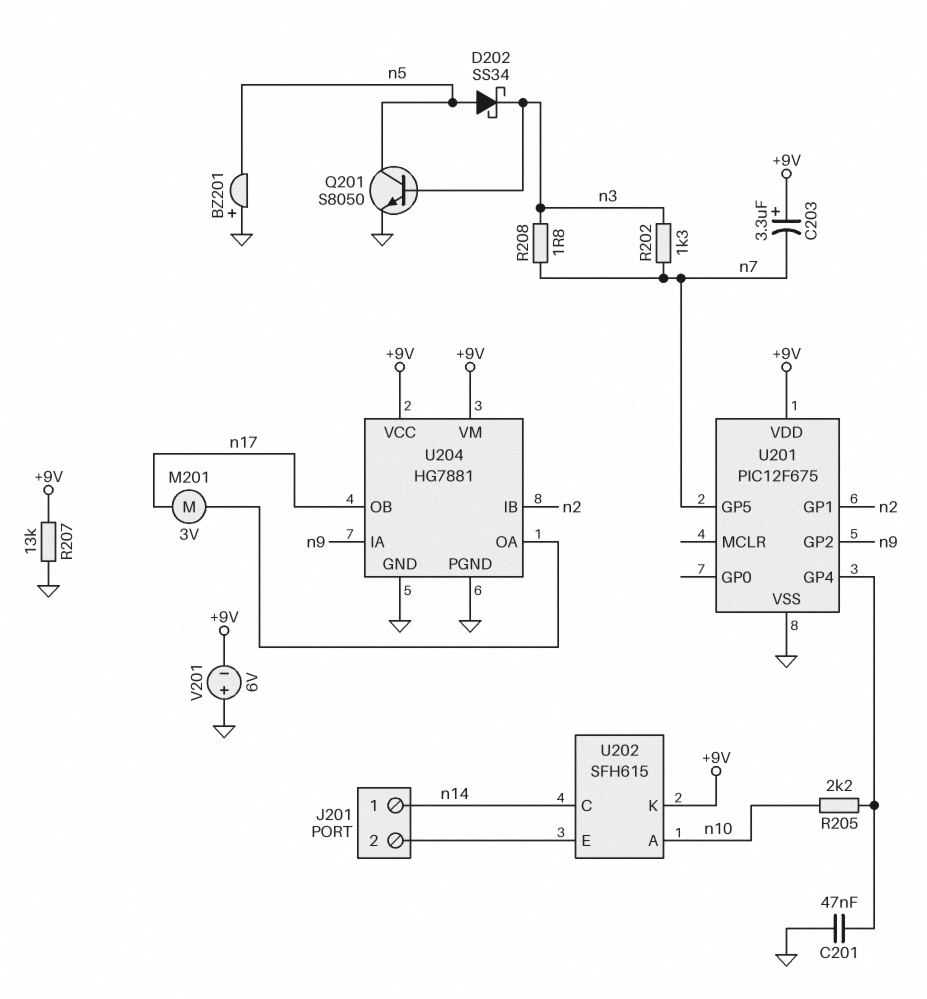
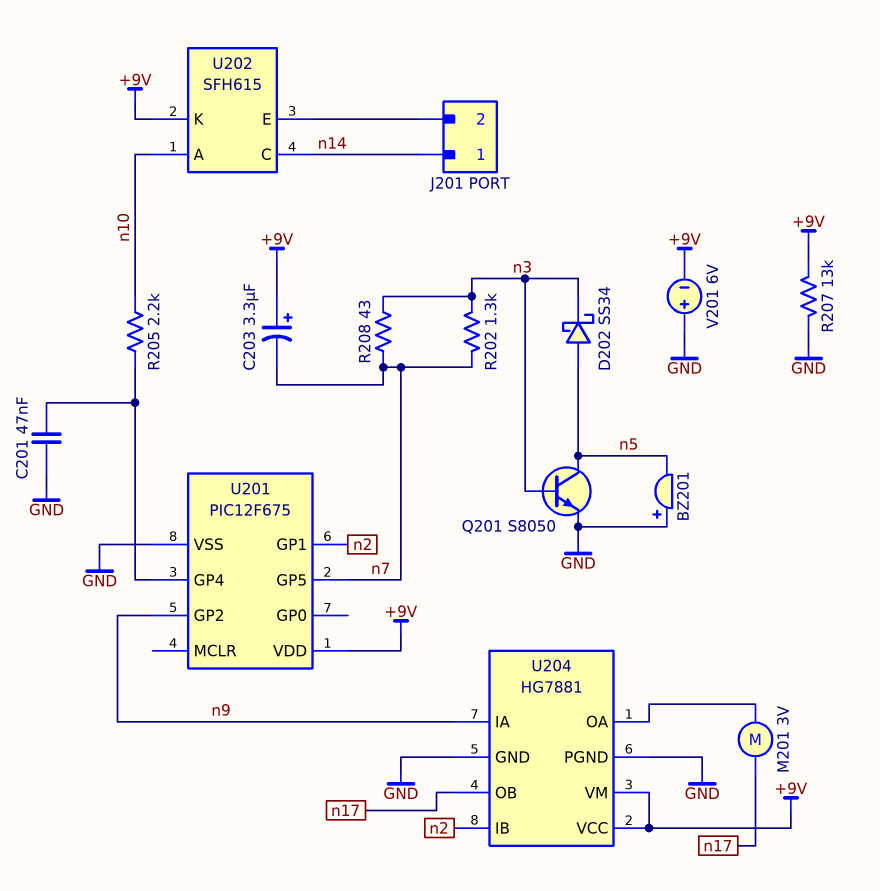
R208: 1.8 (n3, n7) -> 43 (n3, n7)

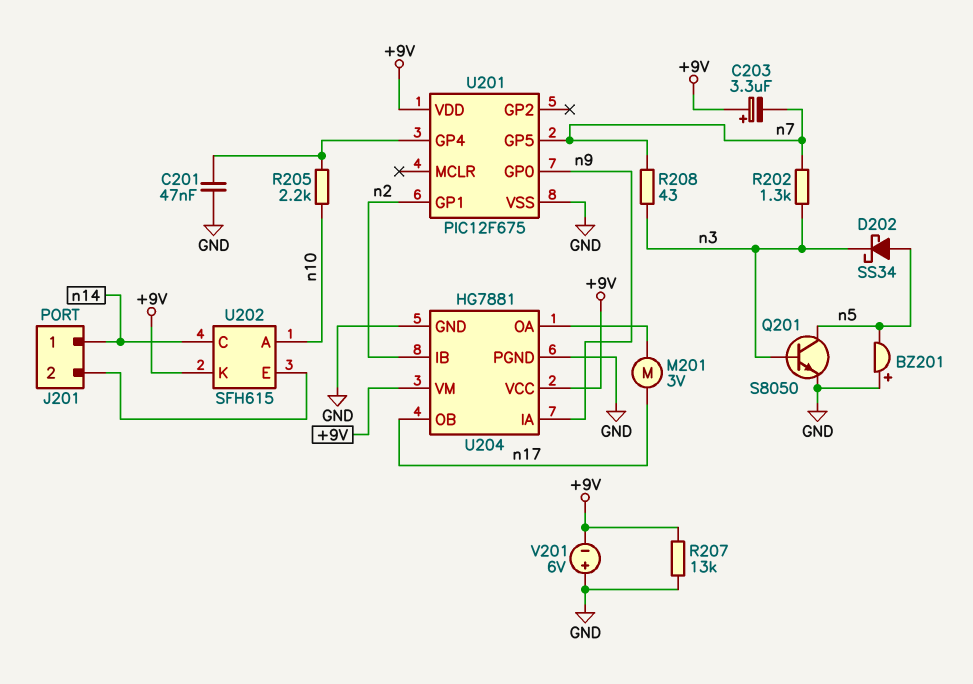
U201 pin GP0: none -> n9
U201 pin GP2: n9 -> none

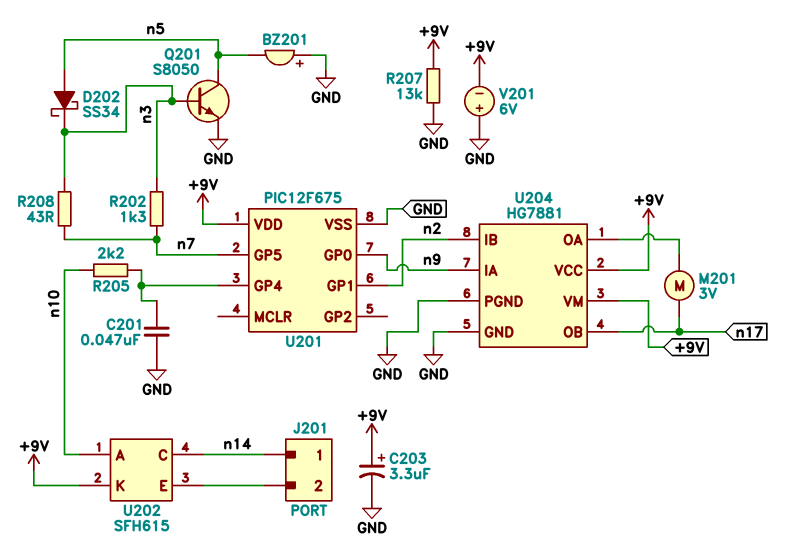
C203: 3.3uF (plus +9V, minus n7) -> 3.3uF (plus +9V, minus GND)

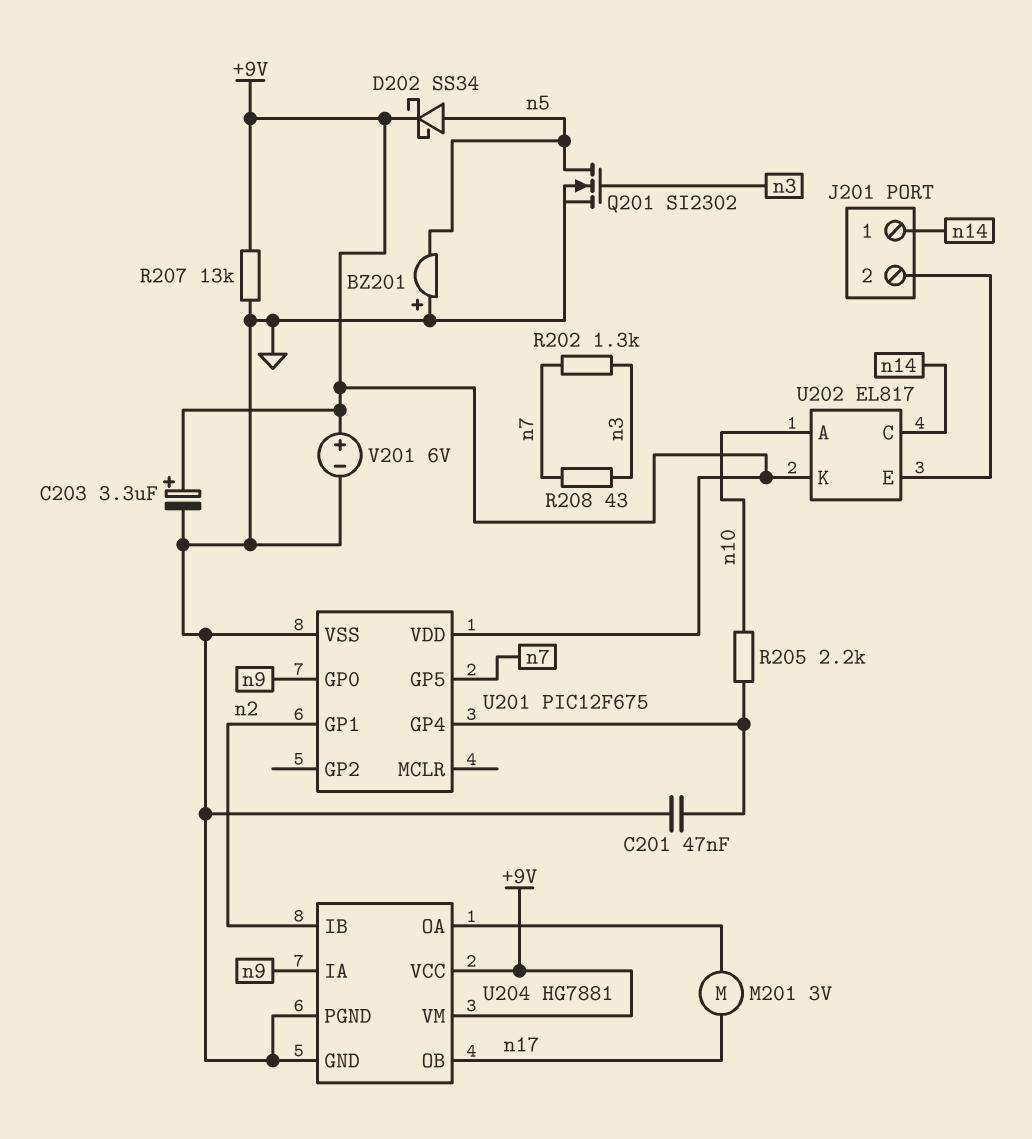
D202: schottky SS34 (A n5, K n3) -> schottky SS34 (A n5, K +9V)
Q201: NPN S8050 (B n3, C n5, E GND) -> NMOS SI2302 (G n3, D n5, S GND)
U202: SFH615 -> EL817
V201: 6V (plus GND, minus +9V) -> 6V (plus +9V, minus GND)

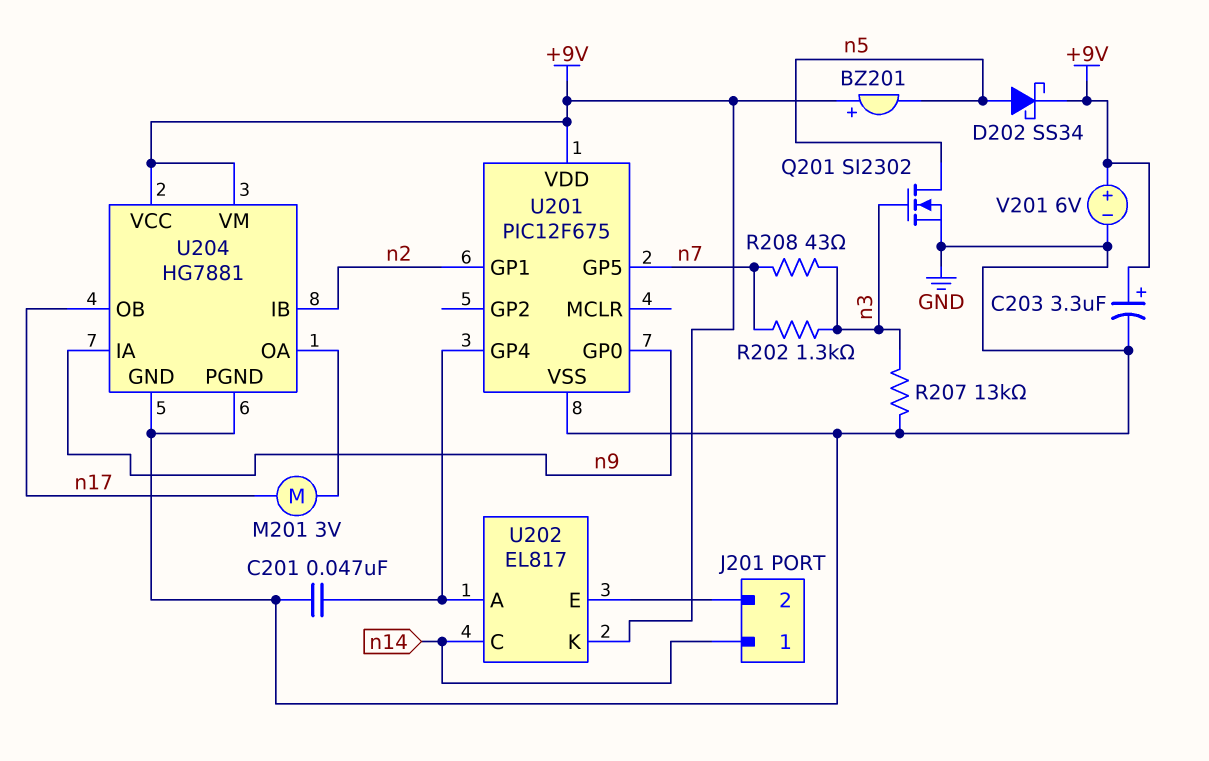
BZ201: buzzer (plus GND, minus n5) -> buzzer (plus +9V, minus n5)
R205: 2.2k (U201/GP4, n10) -> none
R207: 13k (+9V, GND) -> 13k (GND, n3)
U202 pin A: n10 -> U201/GP4

